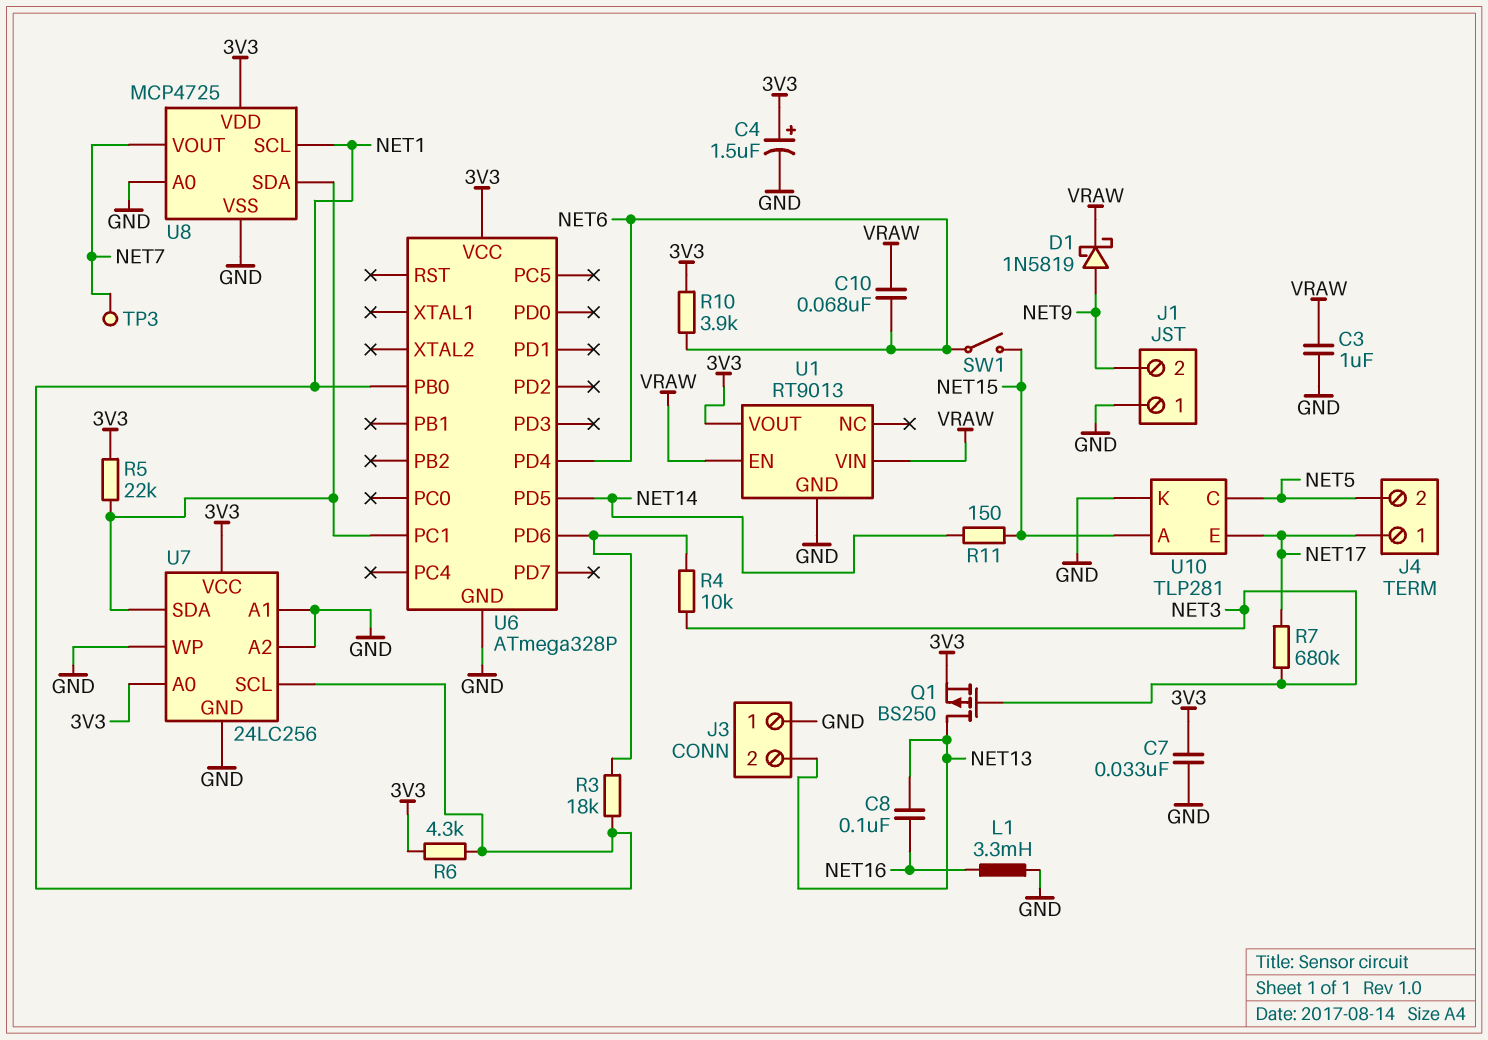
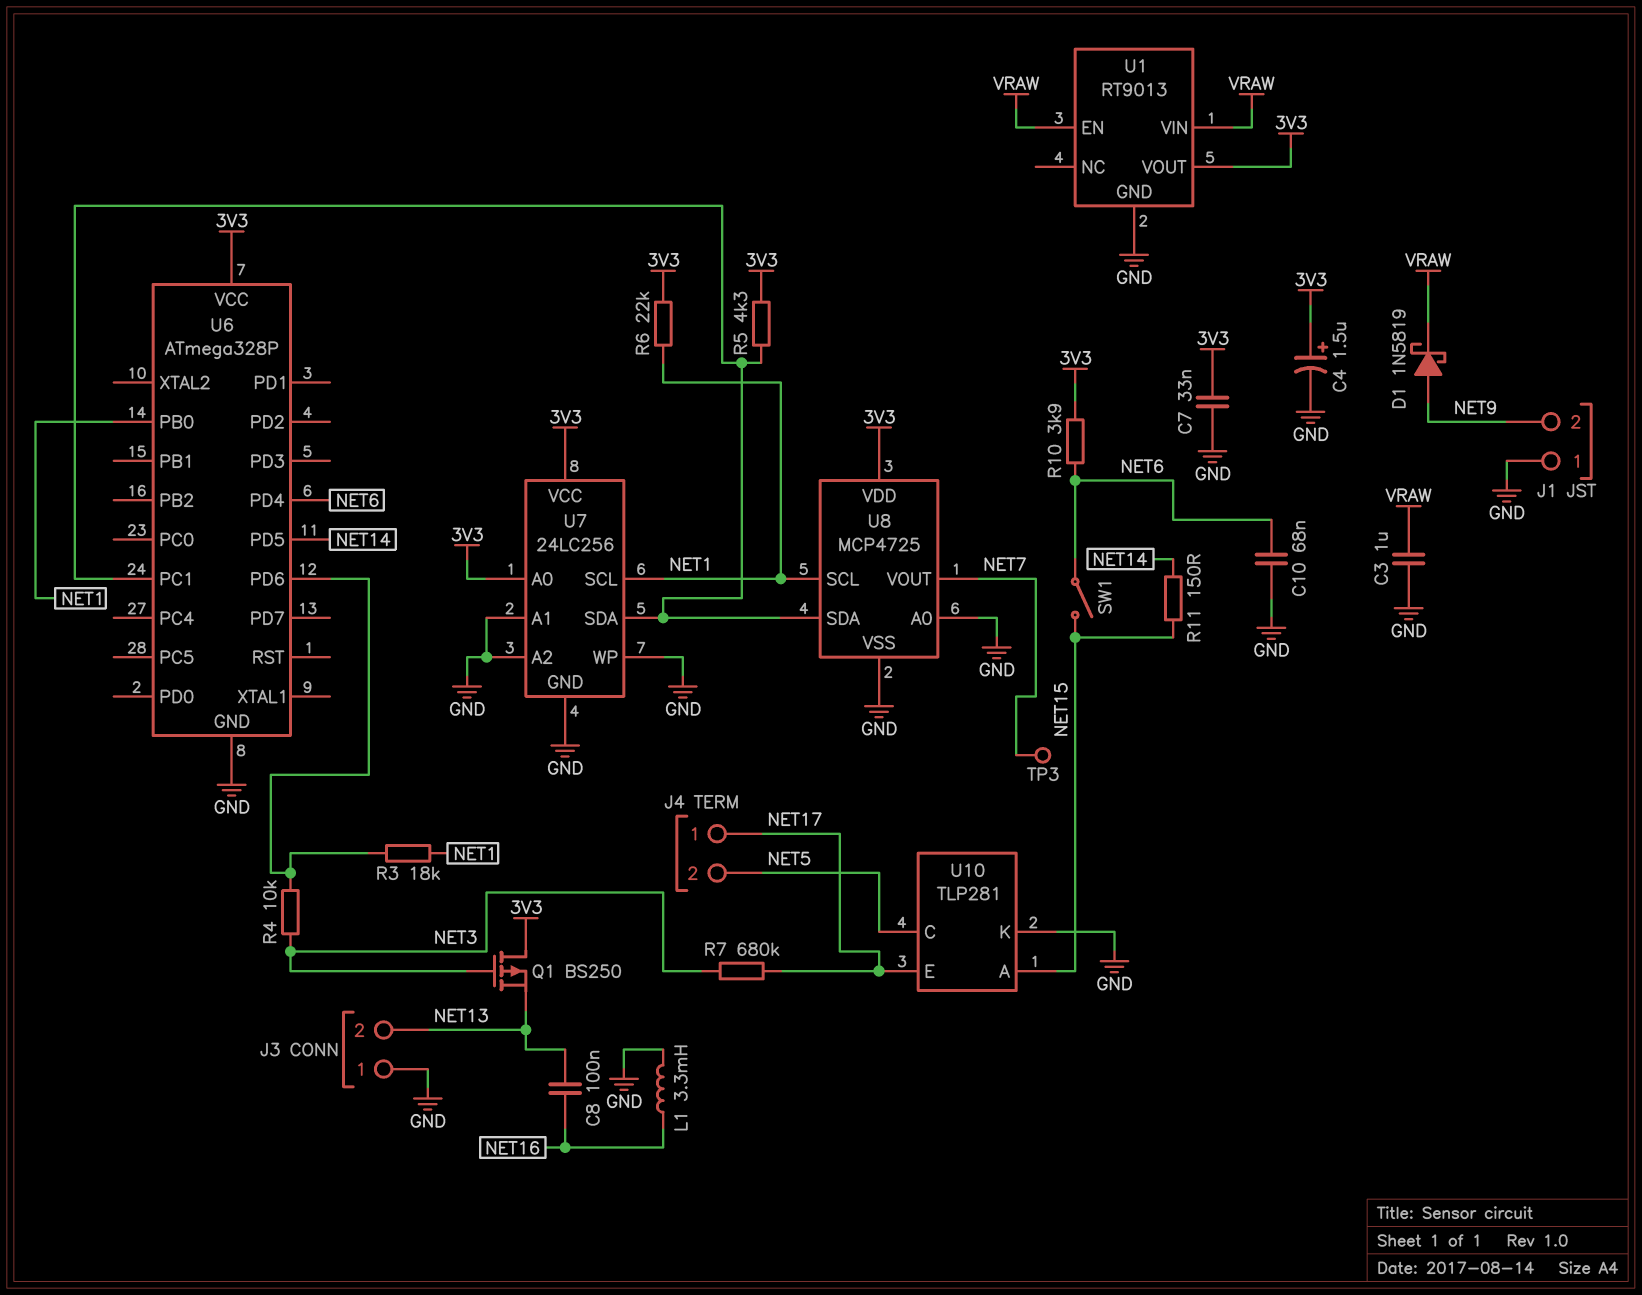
C10: 68nF (NET6, VRAW) -> 68nF (GND, NET6)
Q1: PMOS BS250 (G NET3, D NET13, S 3V3) -> PMOS BS250 (G NET3, D 3V3, S NET13)
R5: 22k (3V3, U6/PC1) -> 4.3k (3V3, U6/PC1)
R6: 4.3k (3V3, NET1) -> 22k (3V3, NET1)

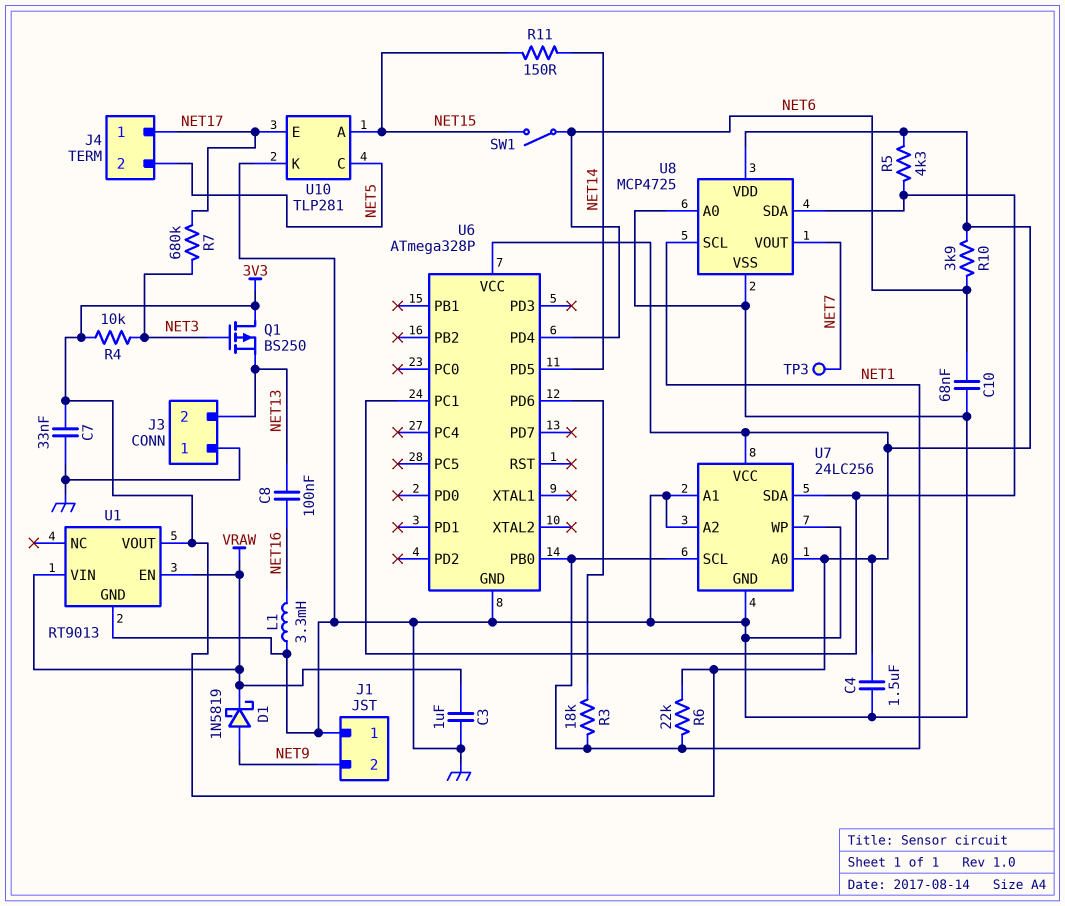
C4: 1.5uF (plus 3V3, minus GND) -> 1.5uF (3V3, GND)
R4: 10k (NET3, U6/PD6) -> 10k (3V3, NET3)

